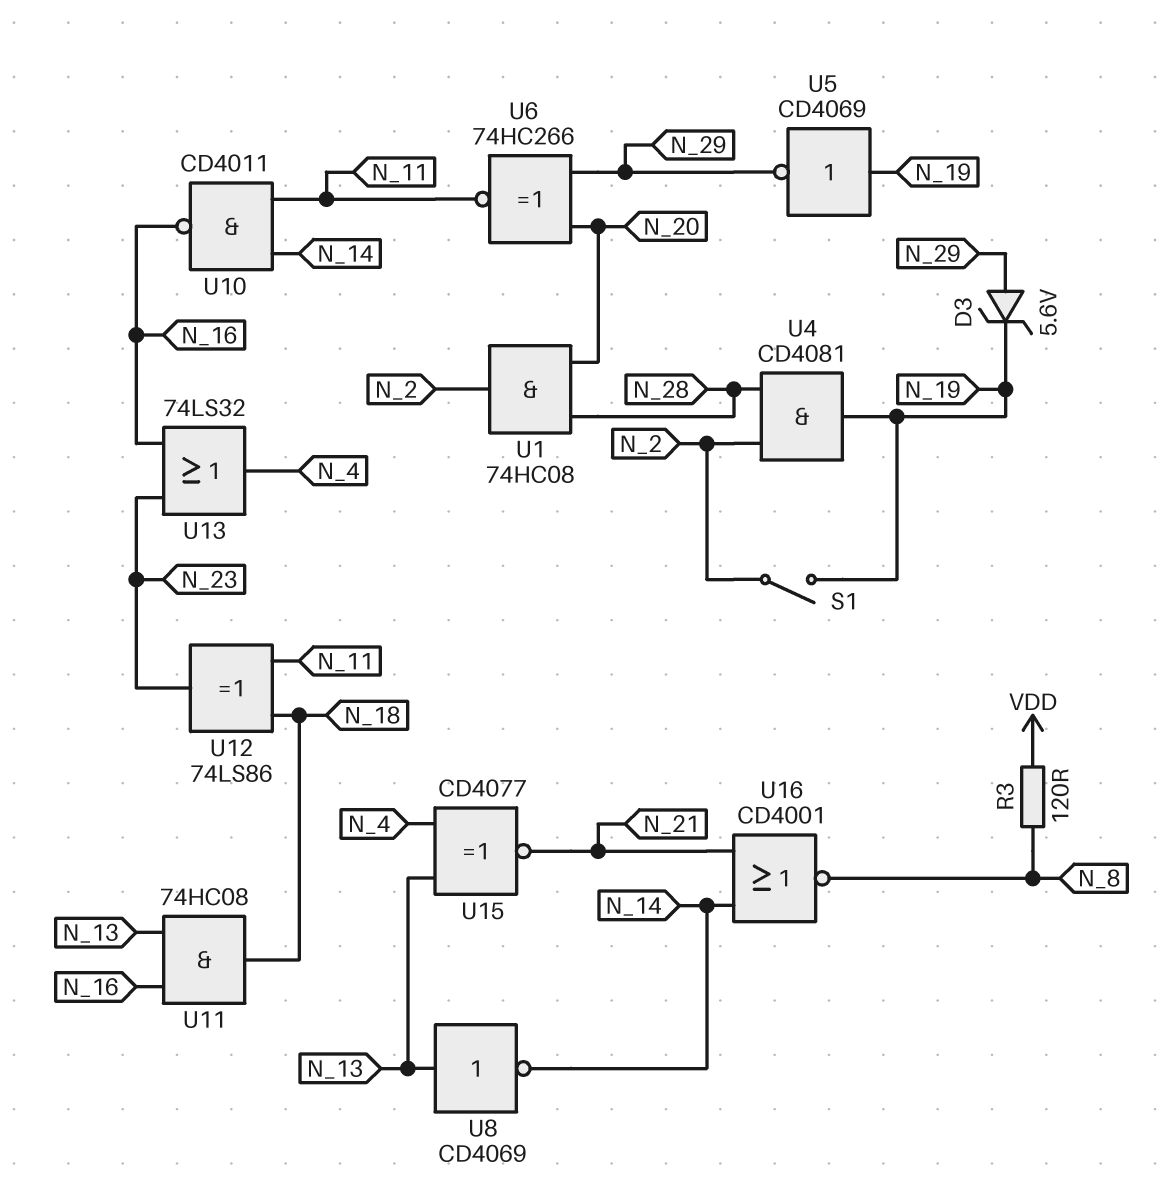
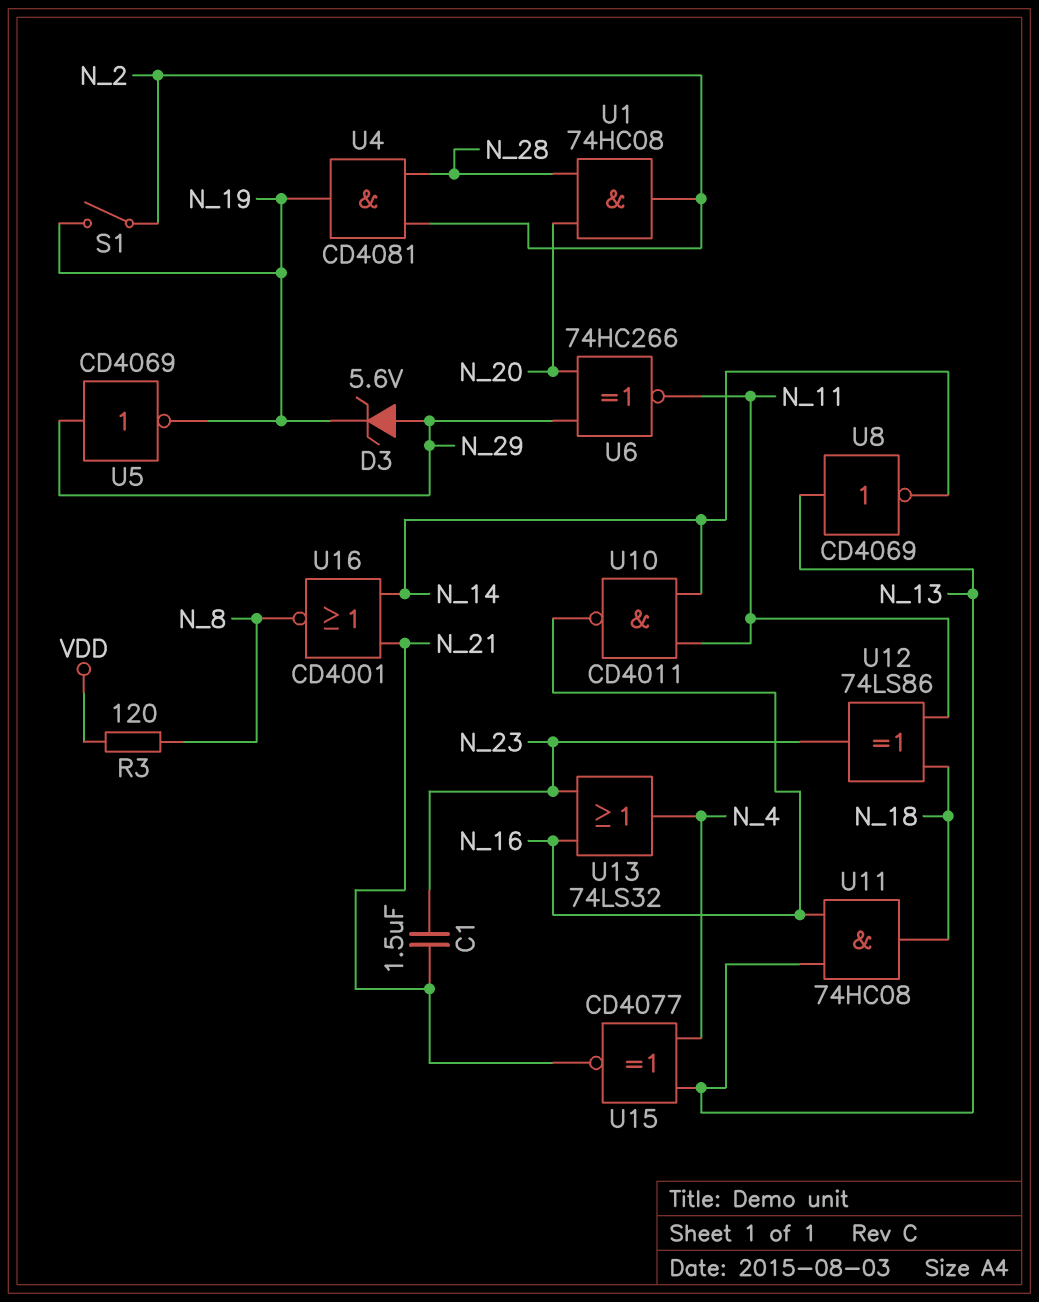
C1: none -> 1.5uF (N_21, N_23)
U5: NOT CD4069 (in N_19, out N_29) -> NOT CD4069 (in N_29, out N_19)

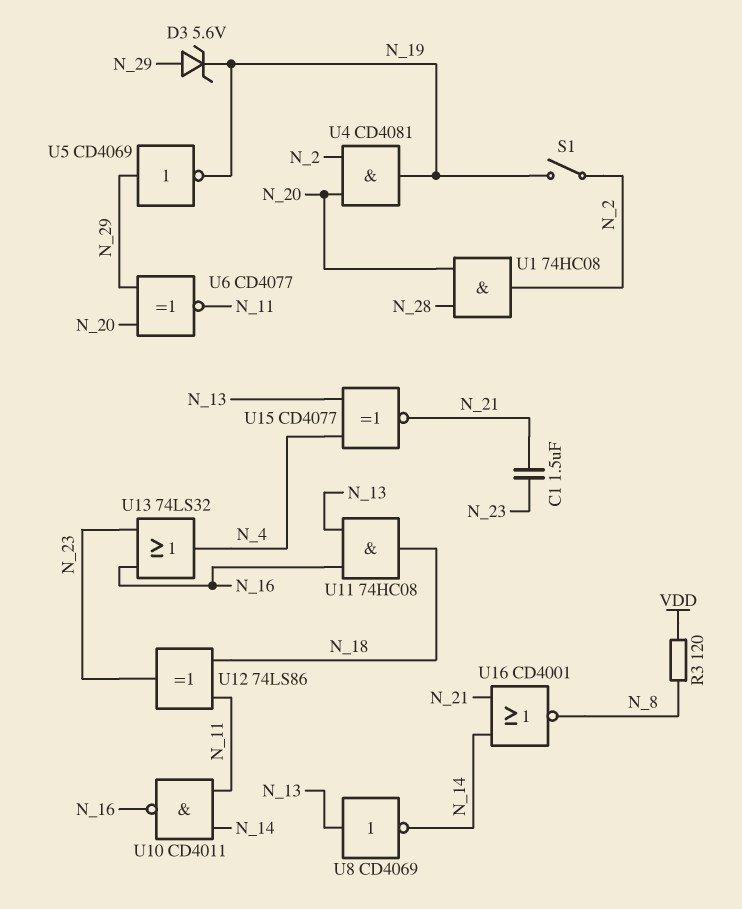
U4: AND CD4081 (in N_2, in N_28, out N_19) -> AND CD4081 (in N_2, in N_20, out N_19)
U6: XNOR 74HC266 (in N_20, in N_29, out N_11) -> XNOR CD4077 (in N_20, in N_29, out N_11)

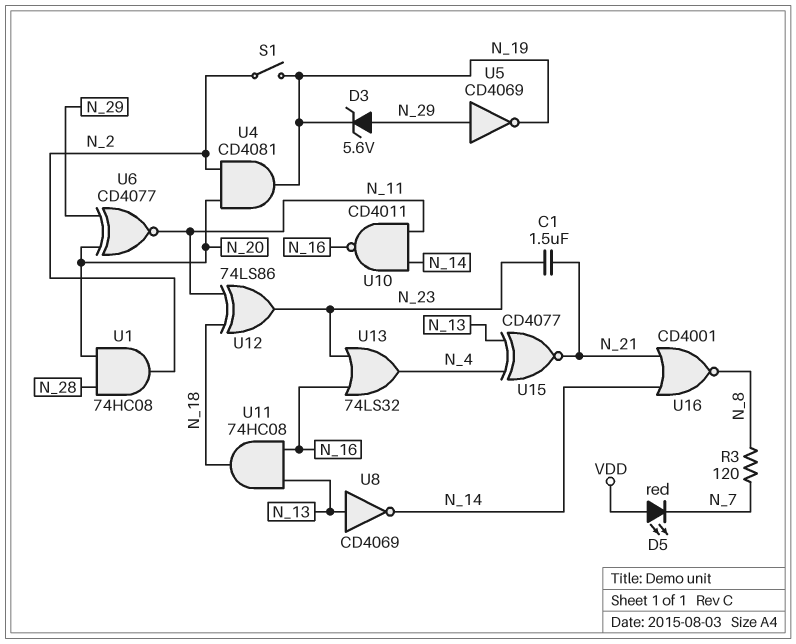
D5: none -> LED red (A VDD, K N_7)
R3: 120 (N_8, VDD) -> 120 (N_7, N_8)

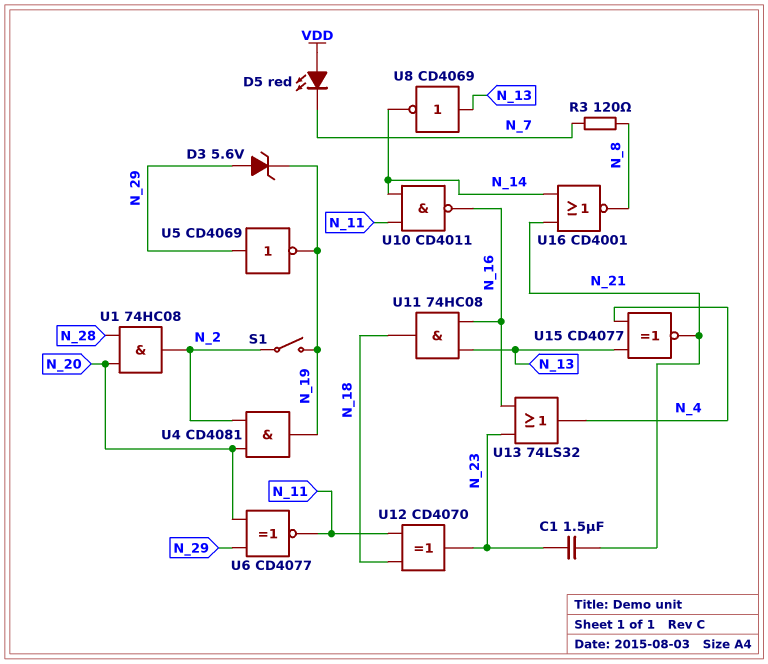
U12: XOR 74LS86 (in N_11, in N_18, out N_23) -> XOR CD4070 (in N_11, in N_18, out N_23)

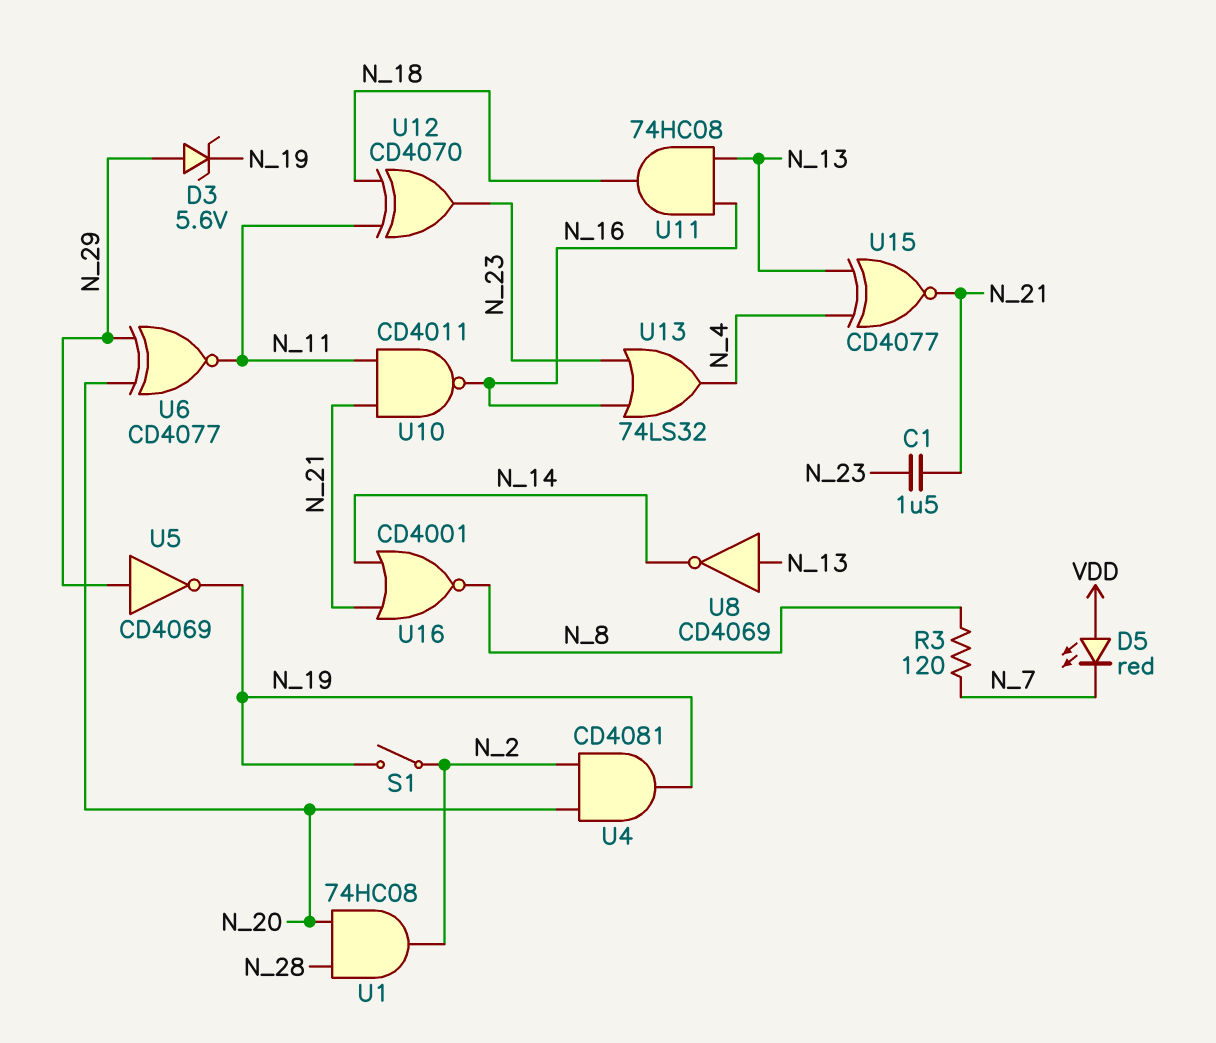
U10: NAND CD4011 (in N_11, in N_14, out N_16) -> NAND CD4011 (in N_11, in N_21, out N_16)

